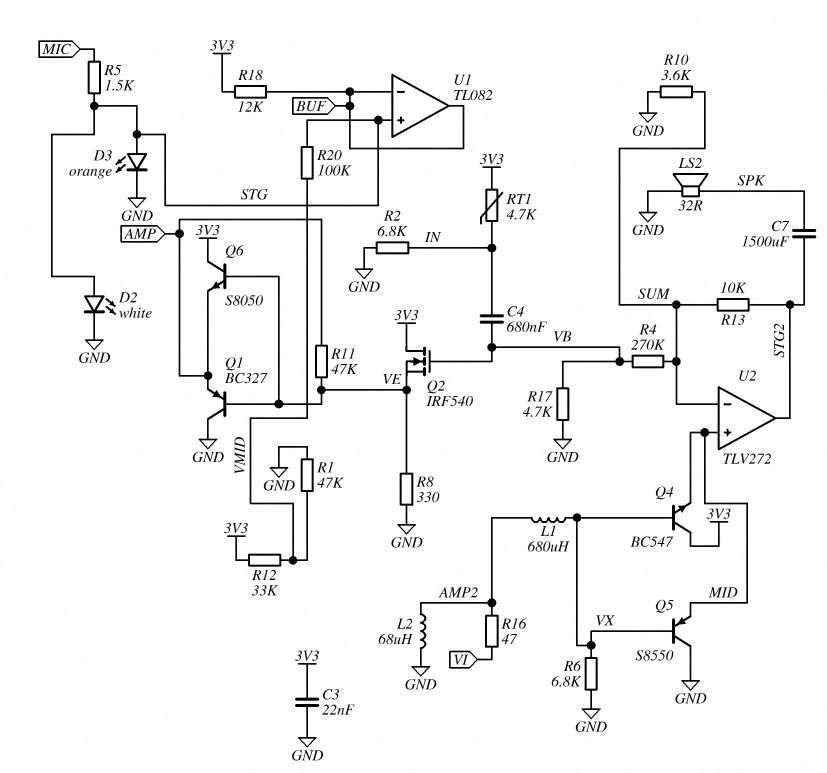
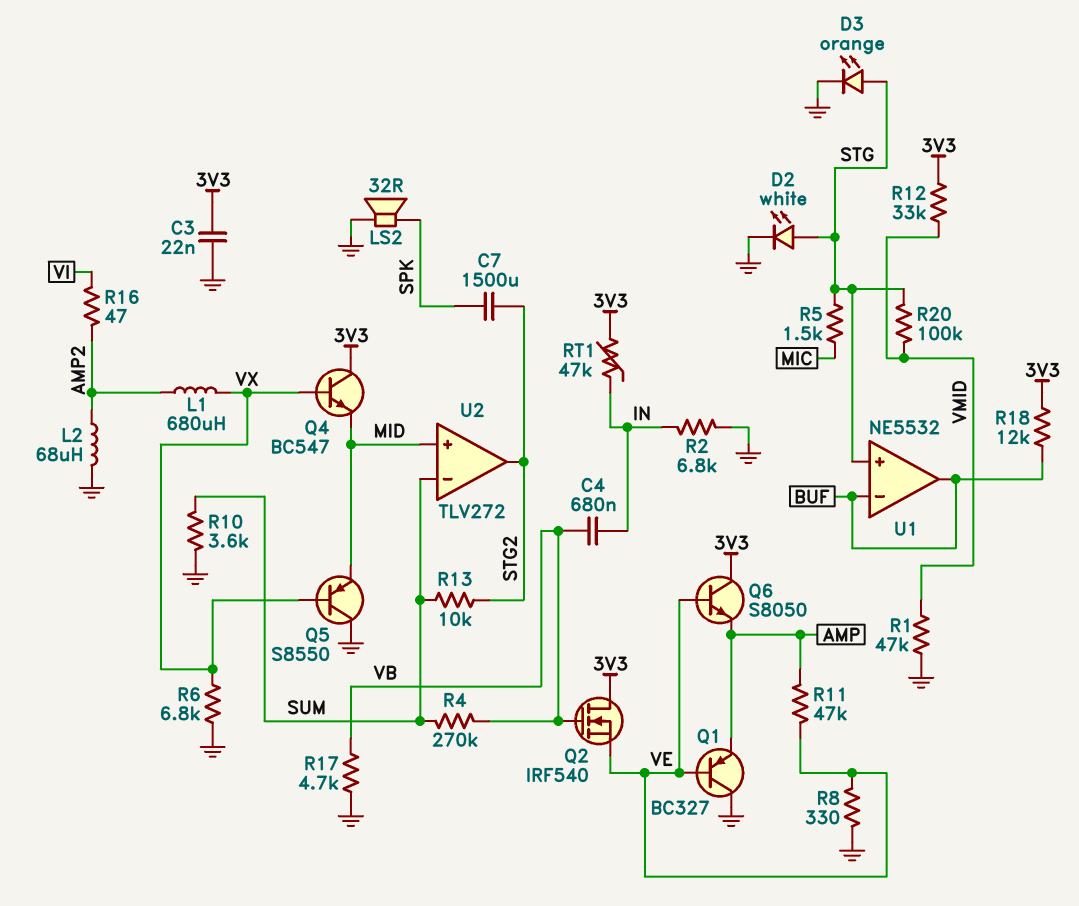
RT1: 4.7k (3V3, IN) -> 47k (3V3, IN)
U1: TL082 -> NE5532

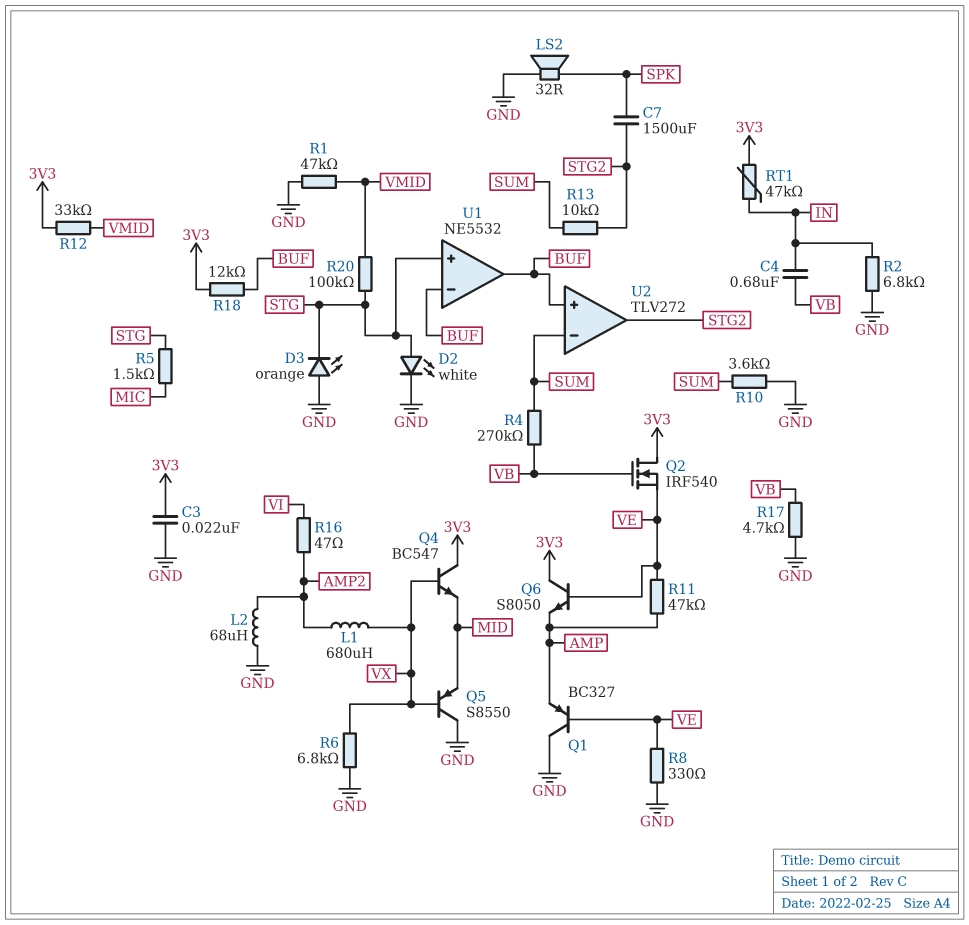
D3: LED orange (A STG, K GND) -> LED orange (A GND, K STG)
U2 pin in+: MID -> BUF

